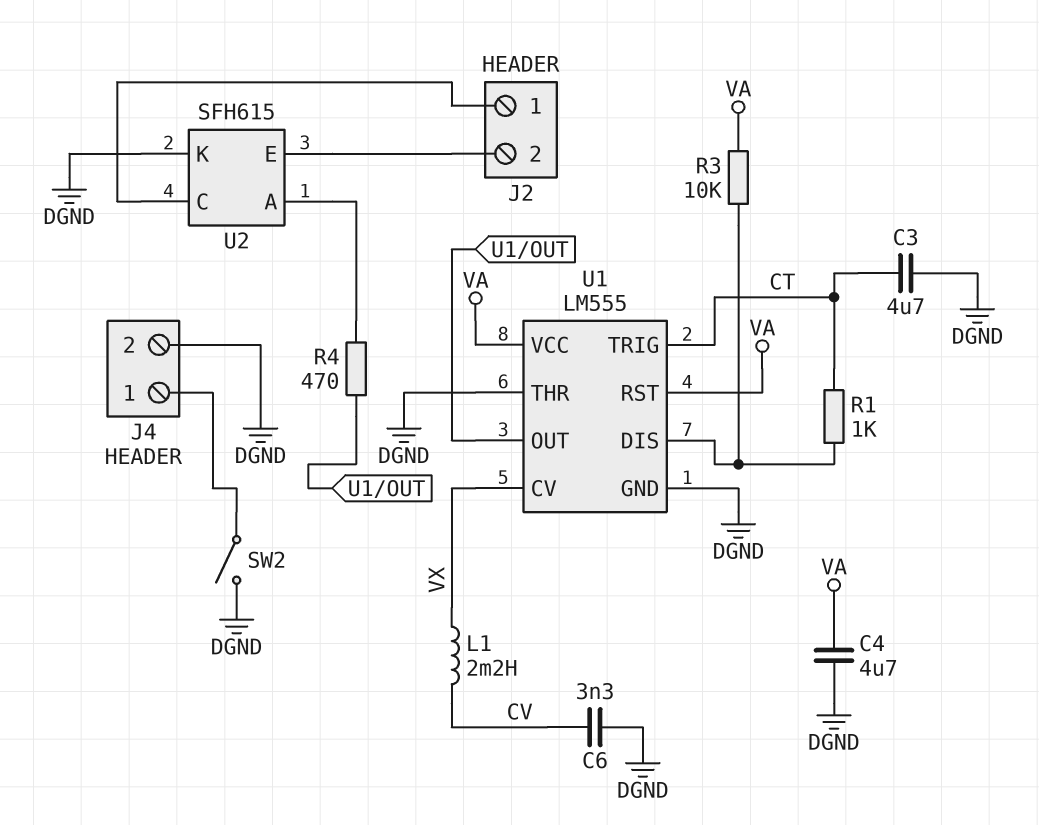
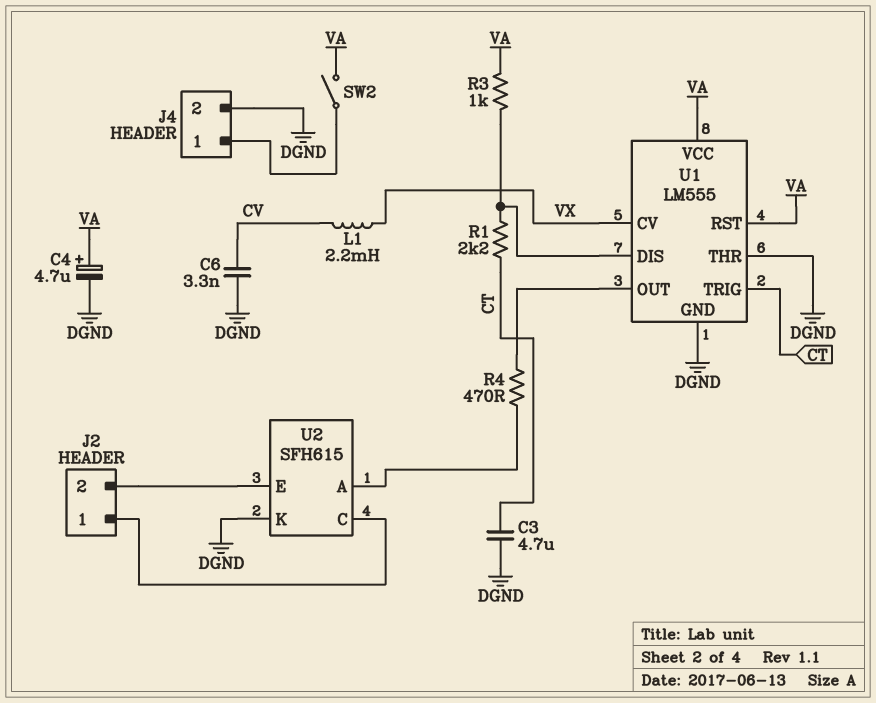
C4: 4.7uF (DGND, VA) -> 4.7uF (plus VA, minus DGND)
R1: 1k (CT, U1/DIS) -> 2.2k (CT, U1/DIS)
R3: 10k (U1/DIS, VA) -> 1k (U1/DIS, VA)
SW2: switch (DGND, J4/1) -> switch (J4/1, VA)

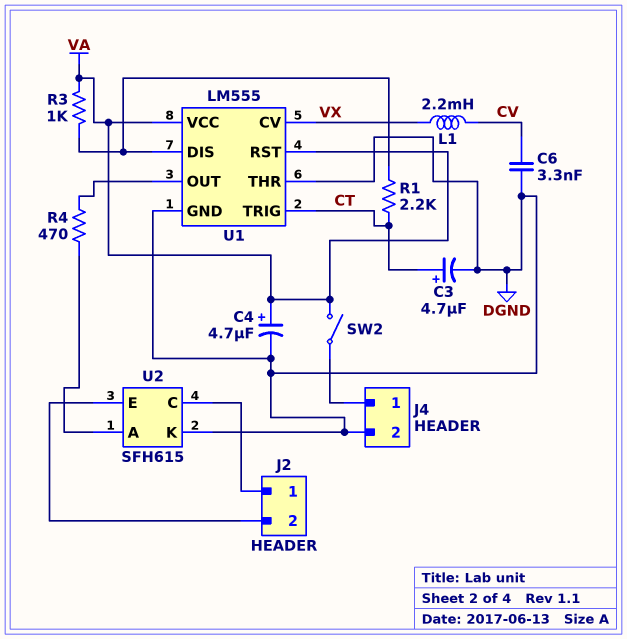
C3: 4.7uF (CT, DGND) -> 4.7uF (plus CT, minus DGND)

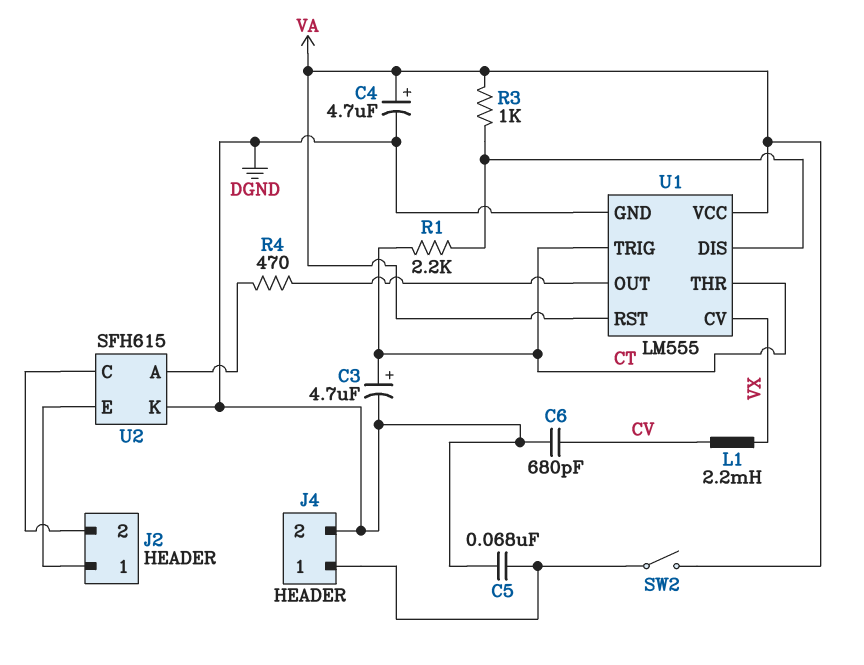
C5: none -> 68nF (DGND, J4/1)
C6: 3.3nF (CV, DGND) -> 680pF (CV, DGND)
U1 pin THR: DGND -> CT
U2 pin C: J2/1 -> J2/2
U2 pin E: J2/2 -> J2/1

